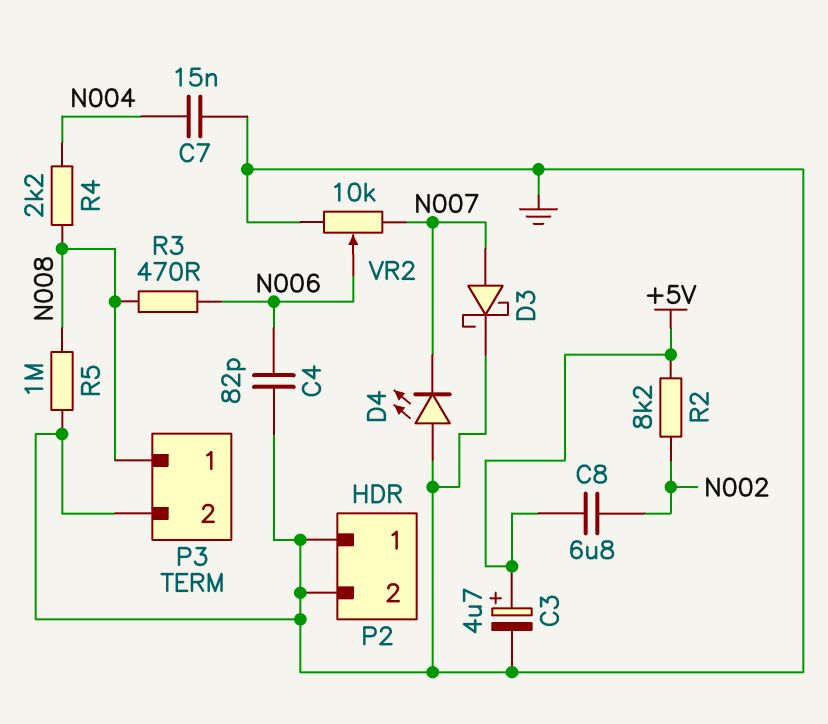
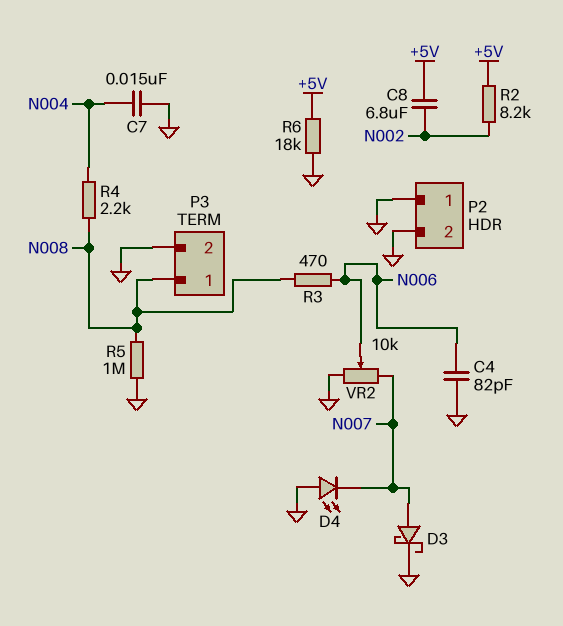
C3: 4.7uF (plus +5V, minus GND) -> none
R6: none -> 18k (+5V, GND)

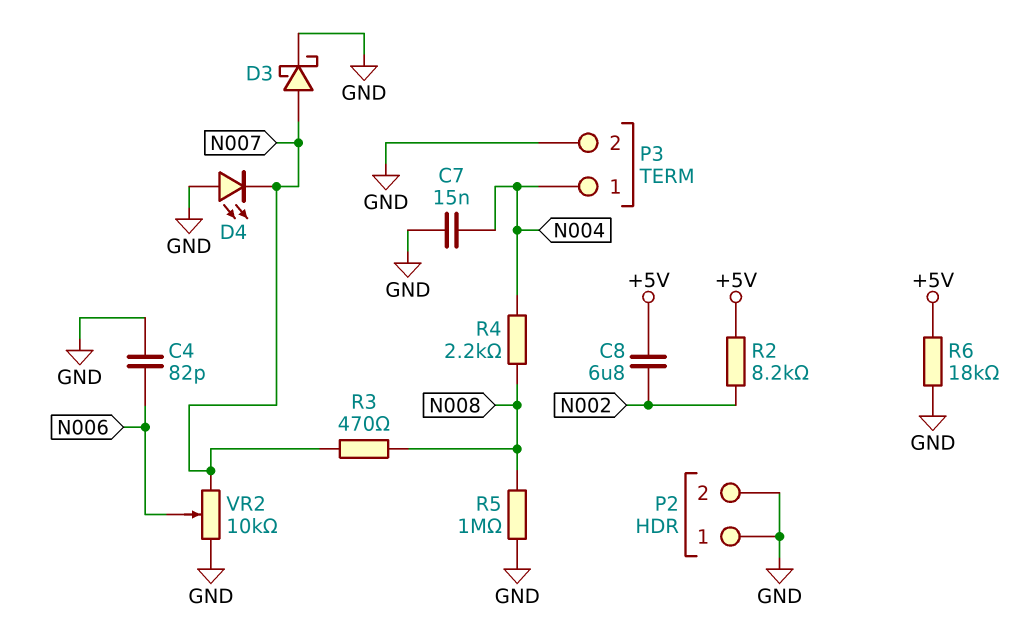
P3 pin 1: N008 -> N004
R3: 470 (N006, N008) -> 470 (N007, N008)

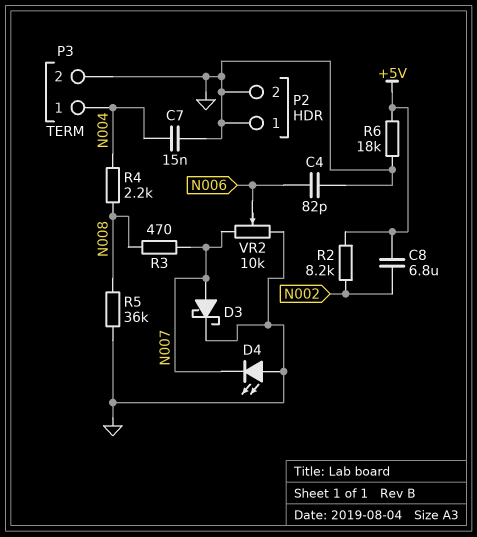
R5: 1M (GND, N008) -> 36k (GND, N008)

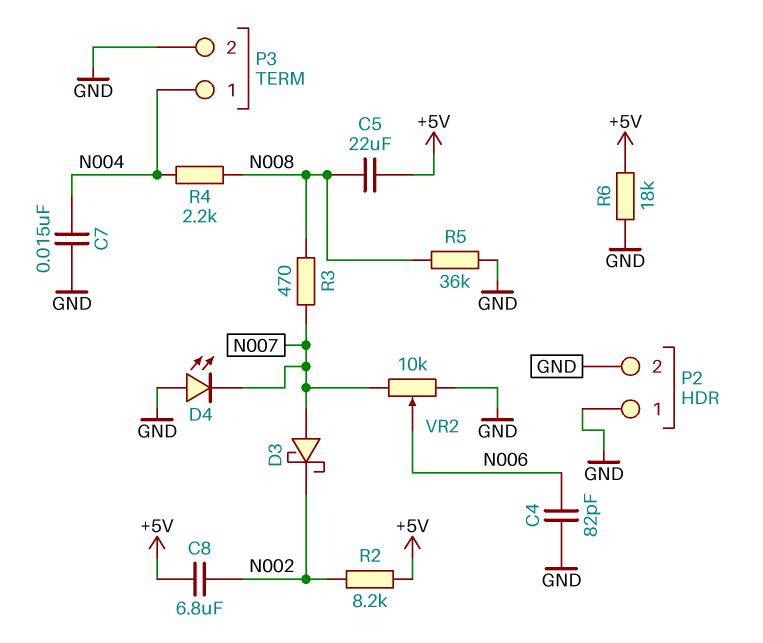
C5: none -> 22uF (+5V, N008)
D3: schottky (A N007, K GND) -> schottky (A N007, K N002)

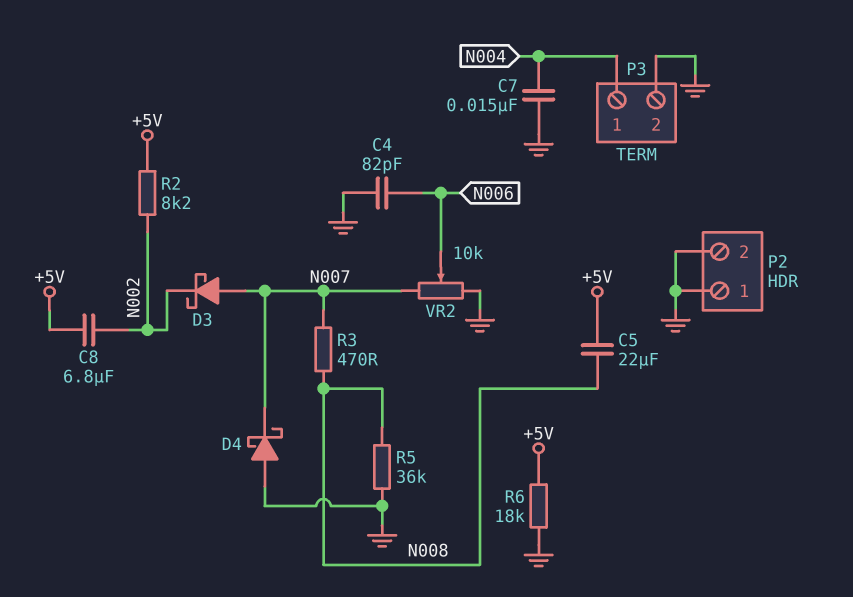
D4: LED (A GND, K N007) -> schottky (A GND, K N007)
R4: 2.2k (N004, N008) -> none

